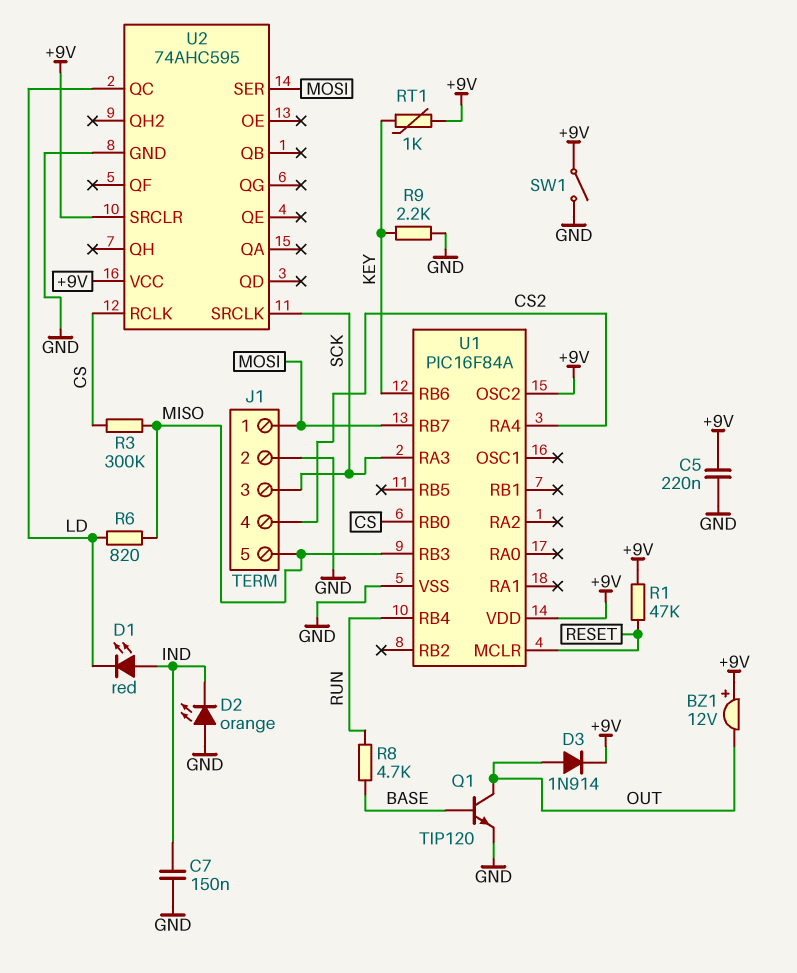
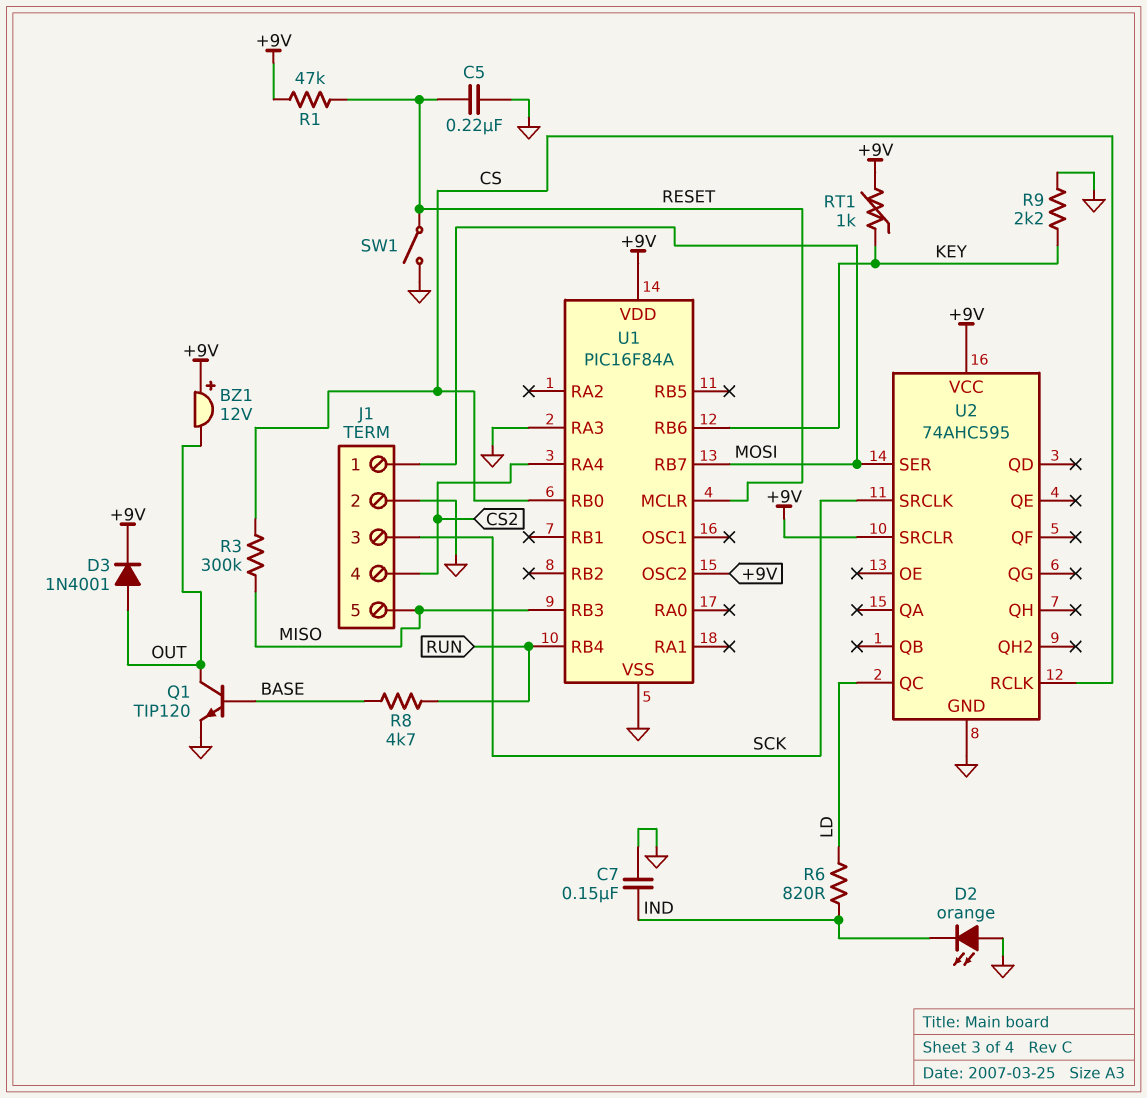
C5: 220nF (+9V, GND) -> 220nF (GND, RESET)
D1: LED red (A IND, K LD) -> none
D3: diode 1N914 (A OUT, K +9V) -> diode 1N4001 (A OUT, K +9V)
R6: 820 (LD, MISO) -> 820 (IND, LD)
SW1: switch (+9V, GND) -> switch (GND, RESET)
U1 pin RA3: SCK -> GND

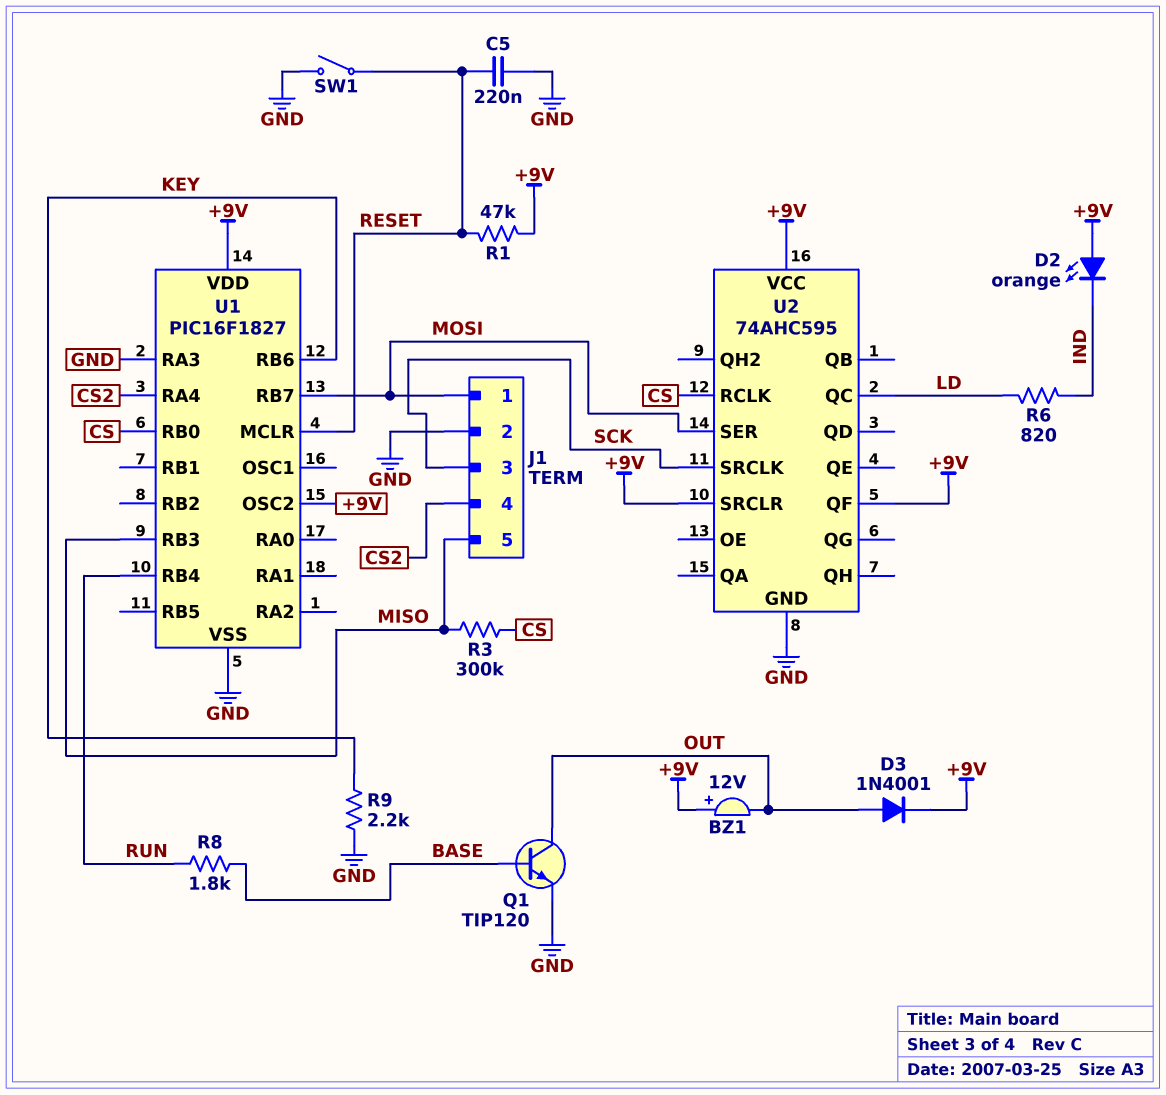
C7: 150nF (GND, IND) -> none
D2: LED orange (A GND, K IND) -> LED orange (A +9V, K IND)
R8: 4.7k (BASE, RUN) -> 1.8k (BASE, RUN)
RT1: 1k (+9V, KEY) -> none
U1: PIC16F84A -> PIC16F1827
U2 pin QF: none -> +9V

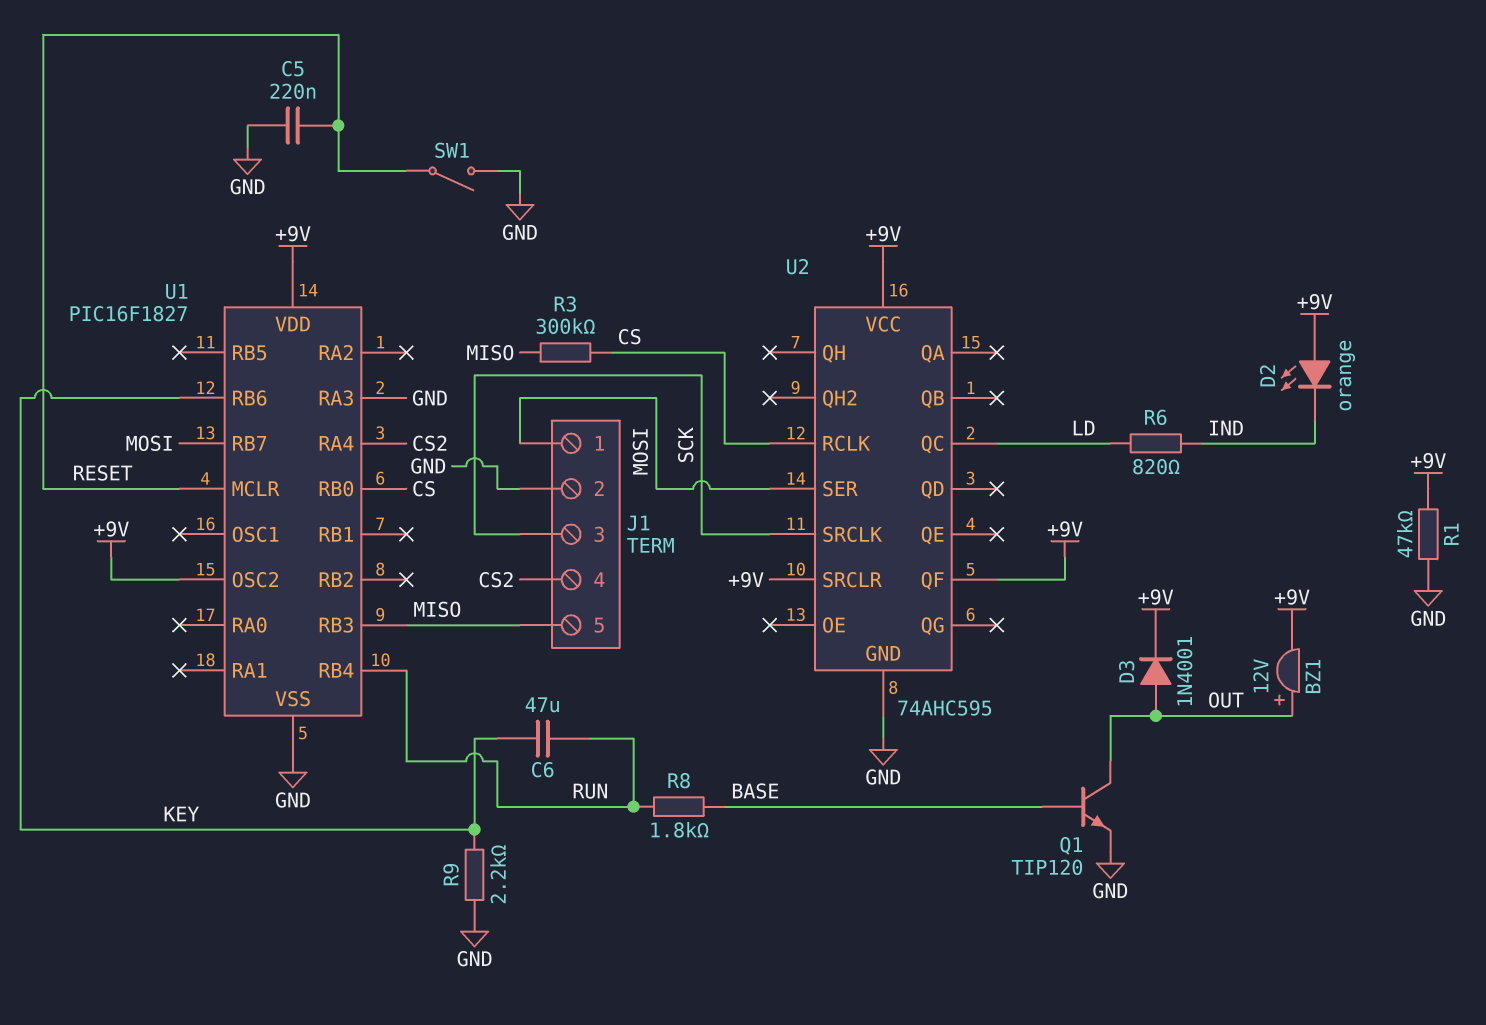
BZ1: buzzer 12V (plus +9V, minus OUT) -> buzzer 12V (plus OUT, minus +9V)
C6: none -> 47uF (KEY, RUN)
R1: 47k (+9V, RESET) -> 47k (+9V, GND)

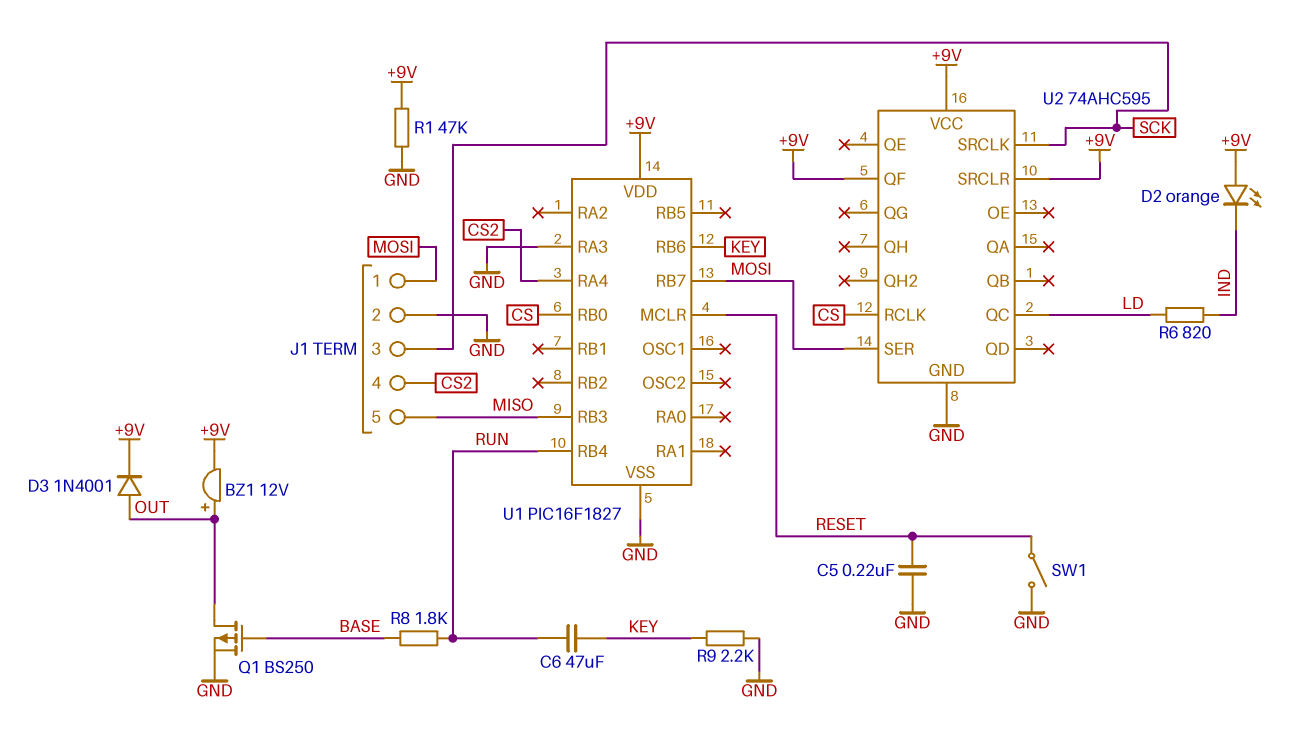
Q1: NPN TIP120 (B BASE, C OUT, E GND) -> PMOS BS250 (G BASE, D OUT, S GND)
R3: 300k (CS, MISO) -> none
U1 pin OSC2: +9V -> none

